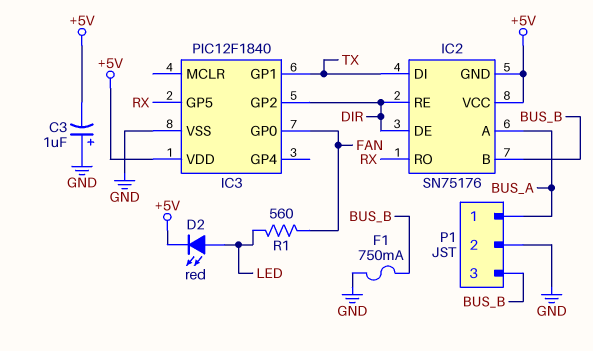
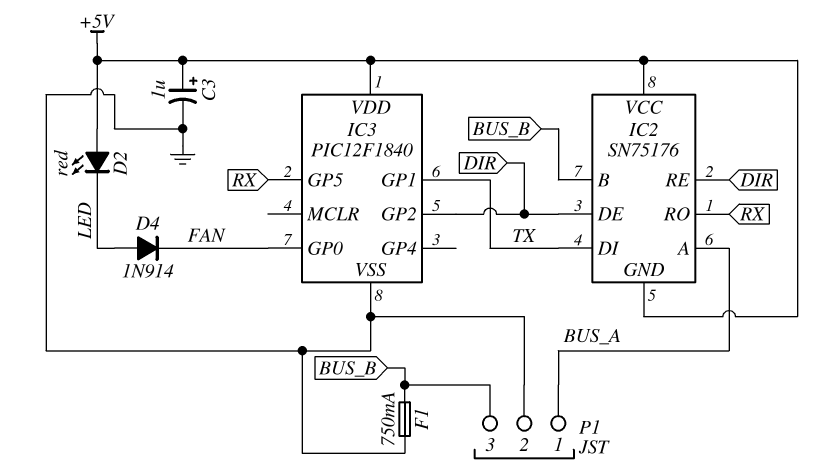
C3: 1uF (plus GND, minus +5V) -> 1uF (plus +5V, minus GND)
D2: LED red (A LED, K +5V) -> LED red (A +5V, K LED)
D4: none -> diode 1N914 (A LED, K FAN)
R1: 560 (FAN, LED) -> none

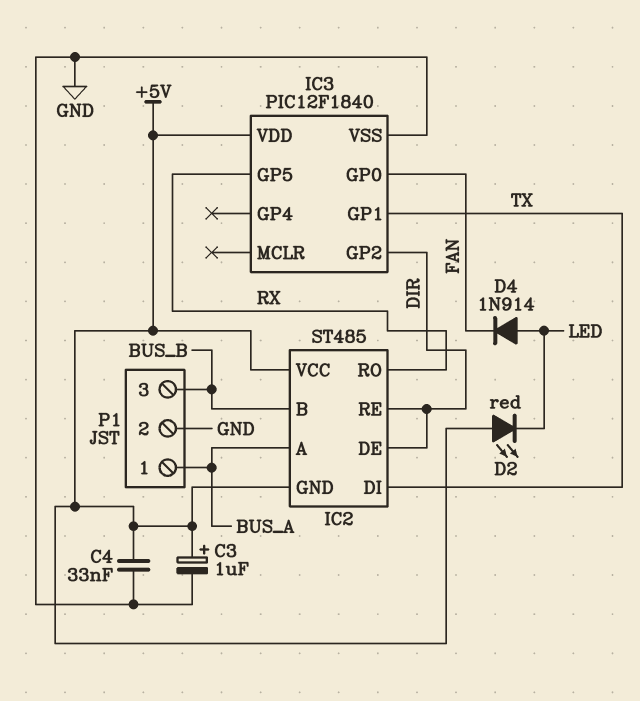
C4: none -> 33nF (+5V, GND)
F1: 750mA (BUS_B, GND) -> none
IC2: SN75176 -> ST485

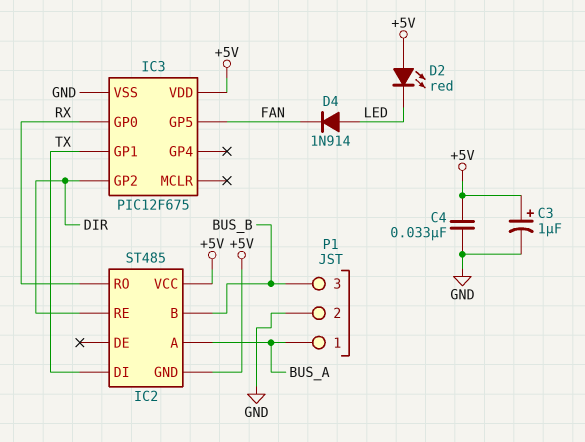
IC2 pin DE: DIR -> none
IC3: PIC12F1840 -> PIC12F675
IC3 pin GP0: FAN -> RX
IC3 pin GP5: RX -> FAN

